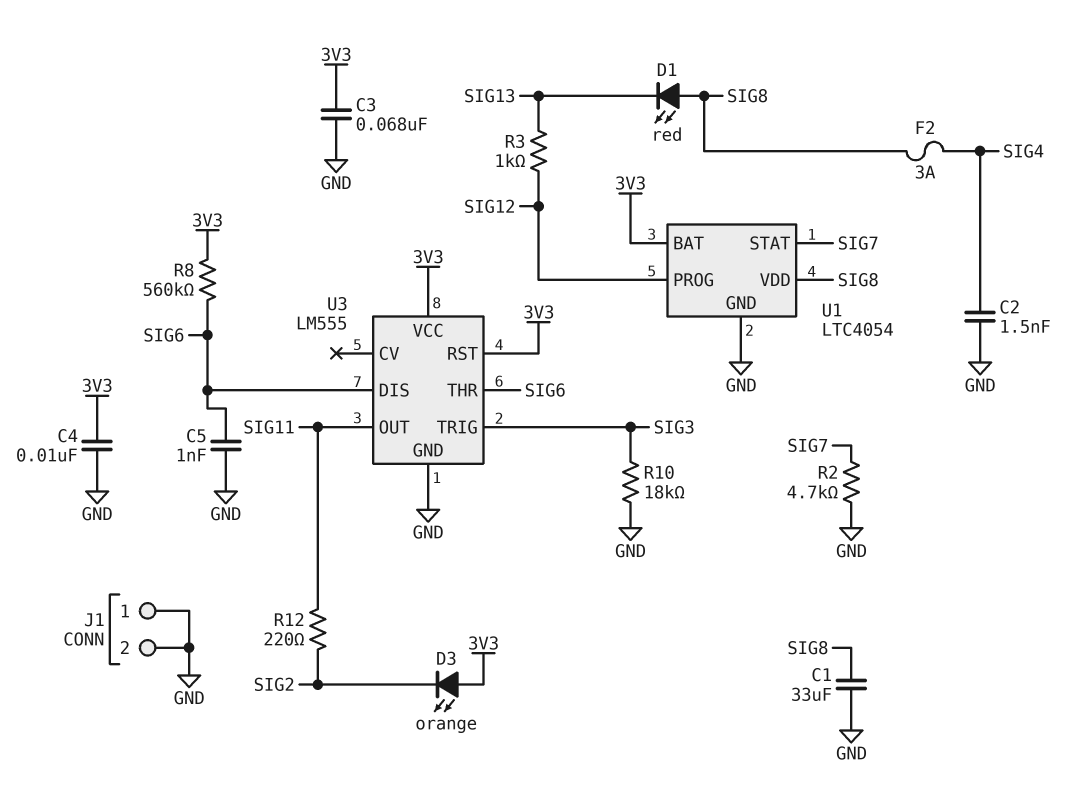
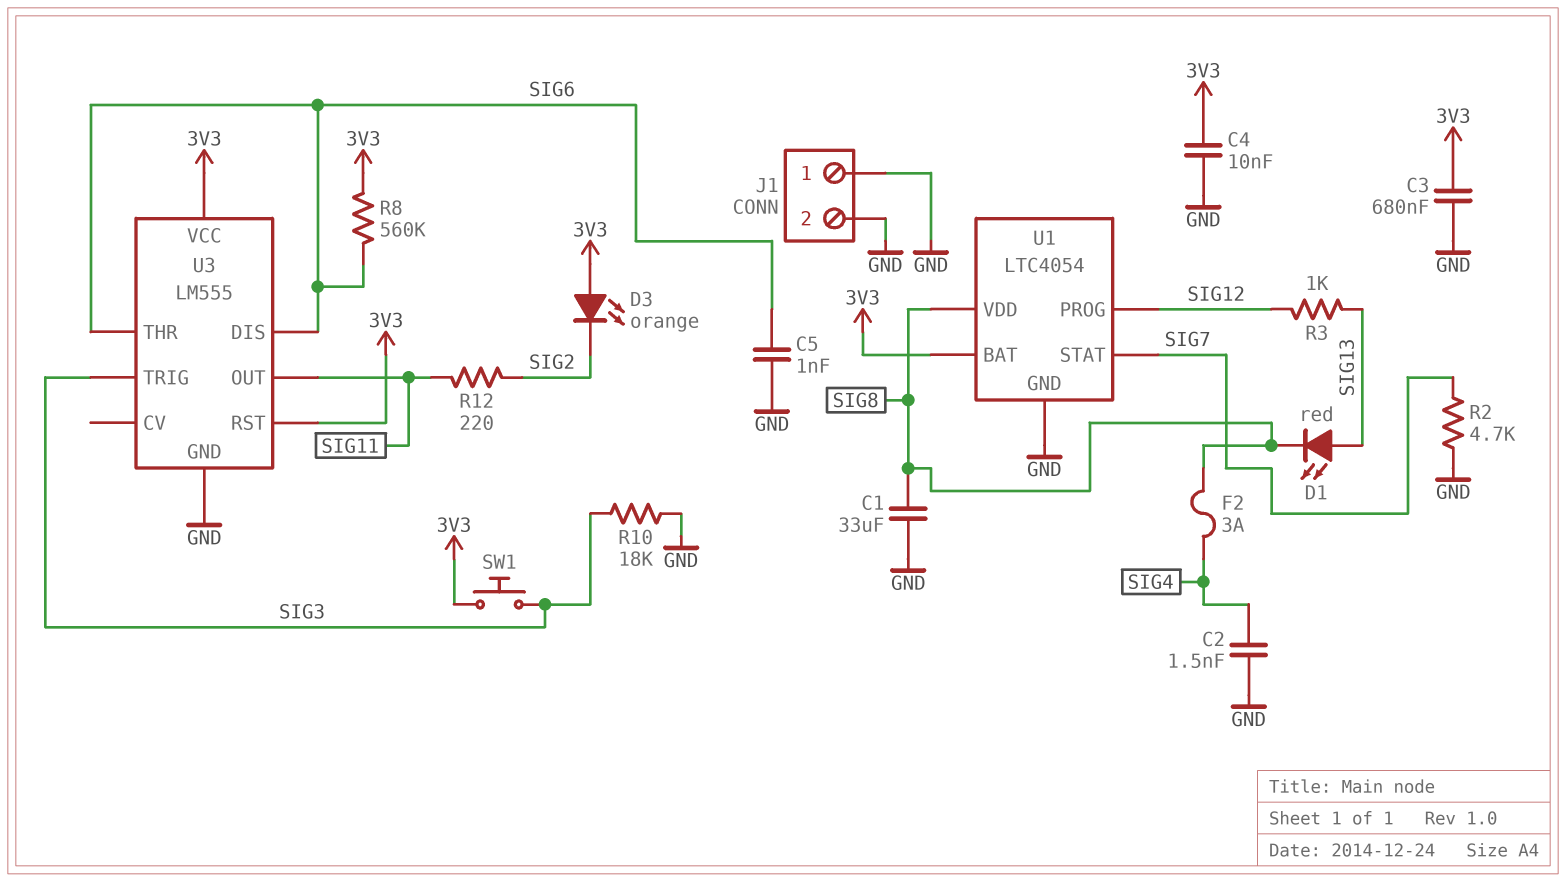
C3: 68nF (3V3, GND) -> 680nF (3V3, GND)
D1: LED red (A SIG8, K SIG13) -> LED red (A SIG13, K SIG8)
SW1: none -> button (3V3, SIG3)

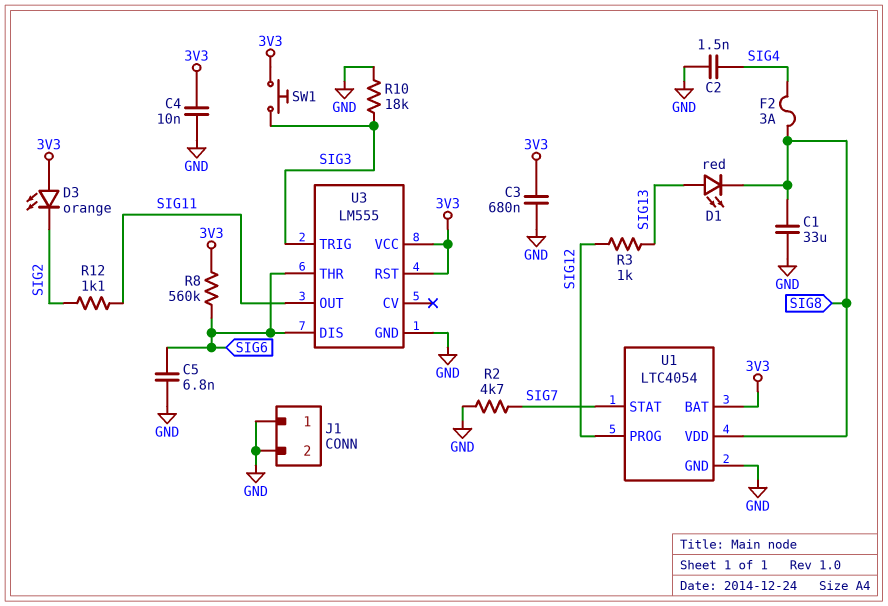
C5: 1nF (GND, SIG6) -> 6.8nF (GND, SIG6)
R12: 220 (SIG2, SIG11) -> 1.1k (SIG2, SIG11)

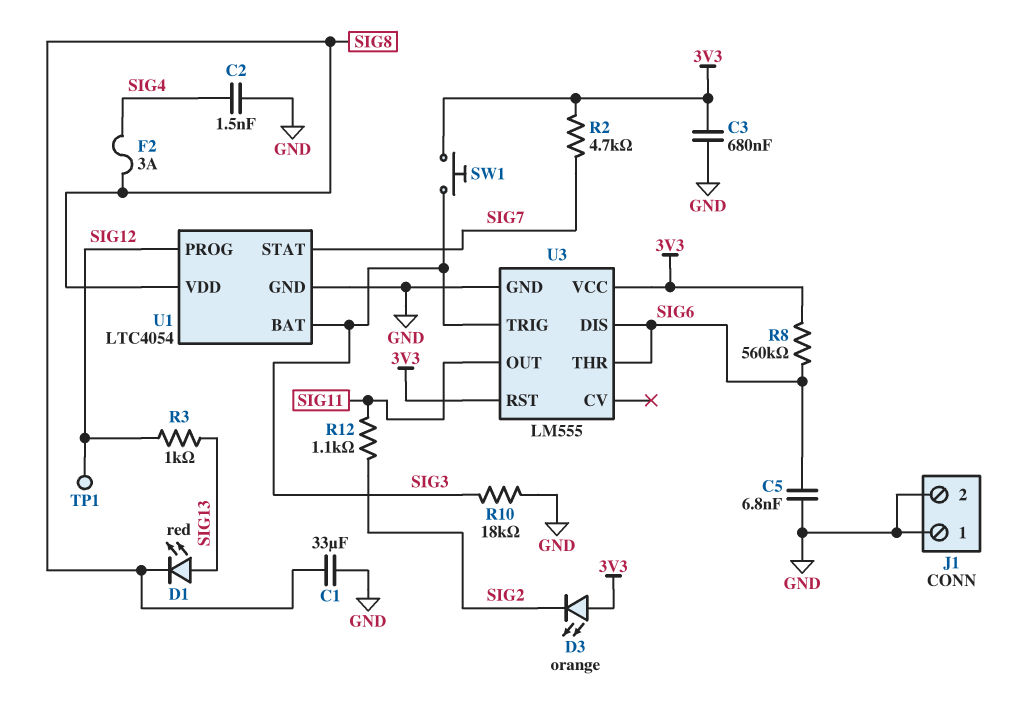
C4: 10nF (3V3, GND) -> none
R2: 4.7k (GND, SIG7) -> 4.7k (3V3, SIG7)
TP1: none -> test point (SIG12)
U1 pin BAT: 3V3 -> SIG3

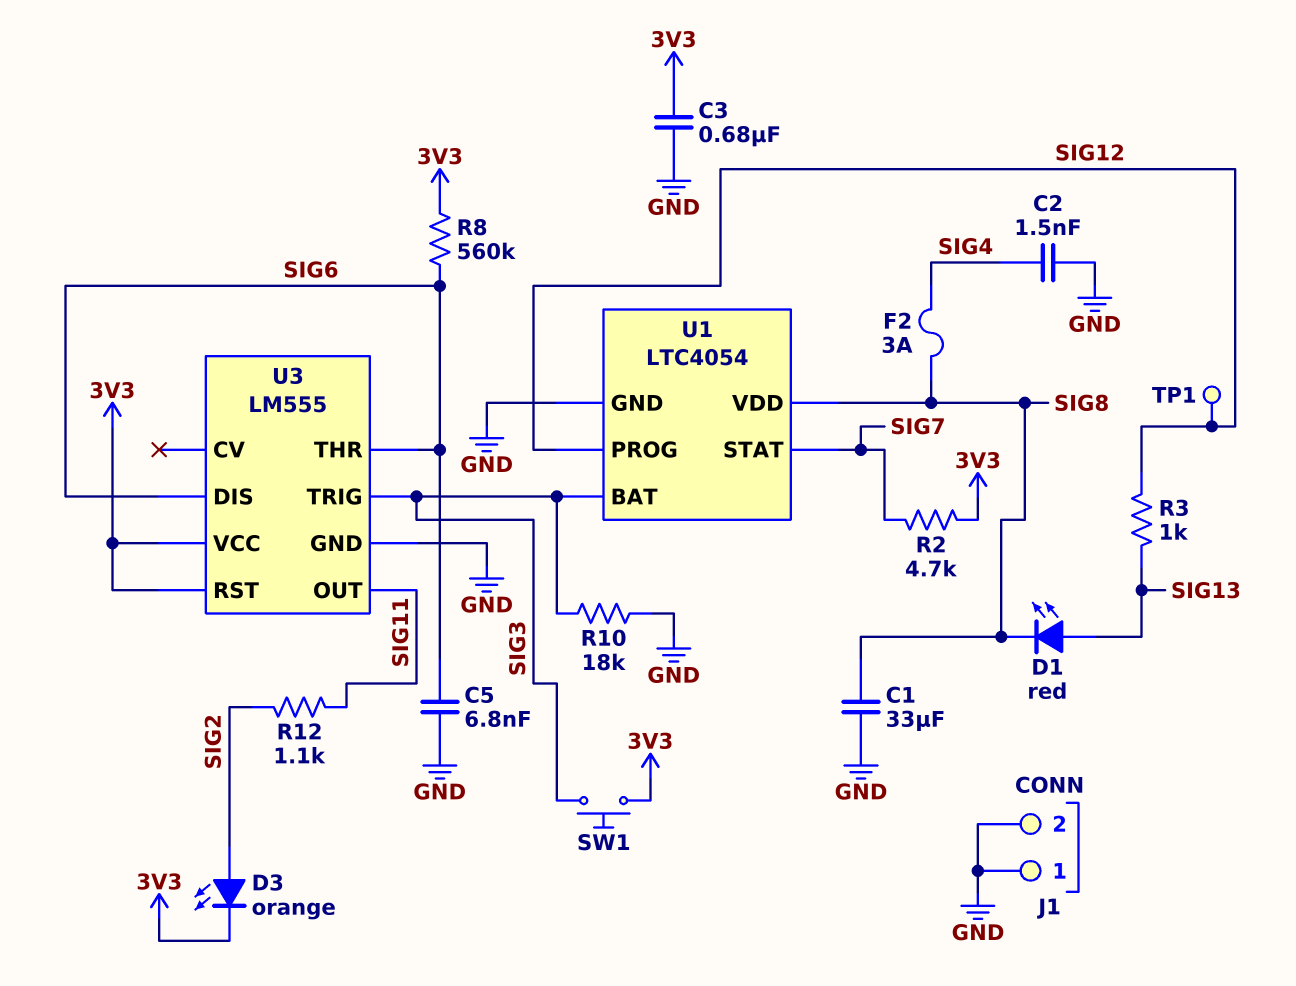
D3: LED orange (A 3V3, K SIG2) -> LED orange (A SIG2, K 3V3)

